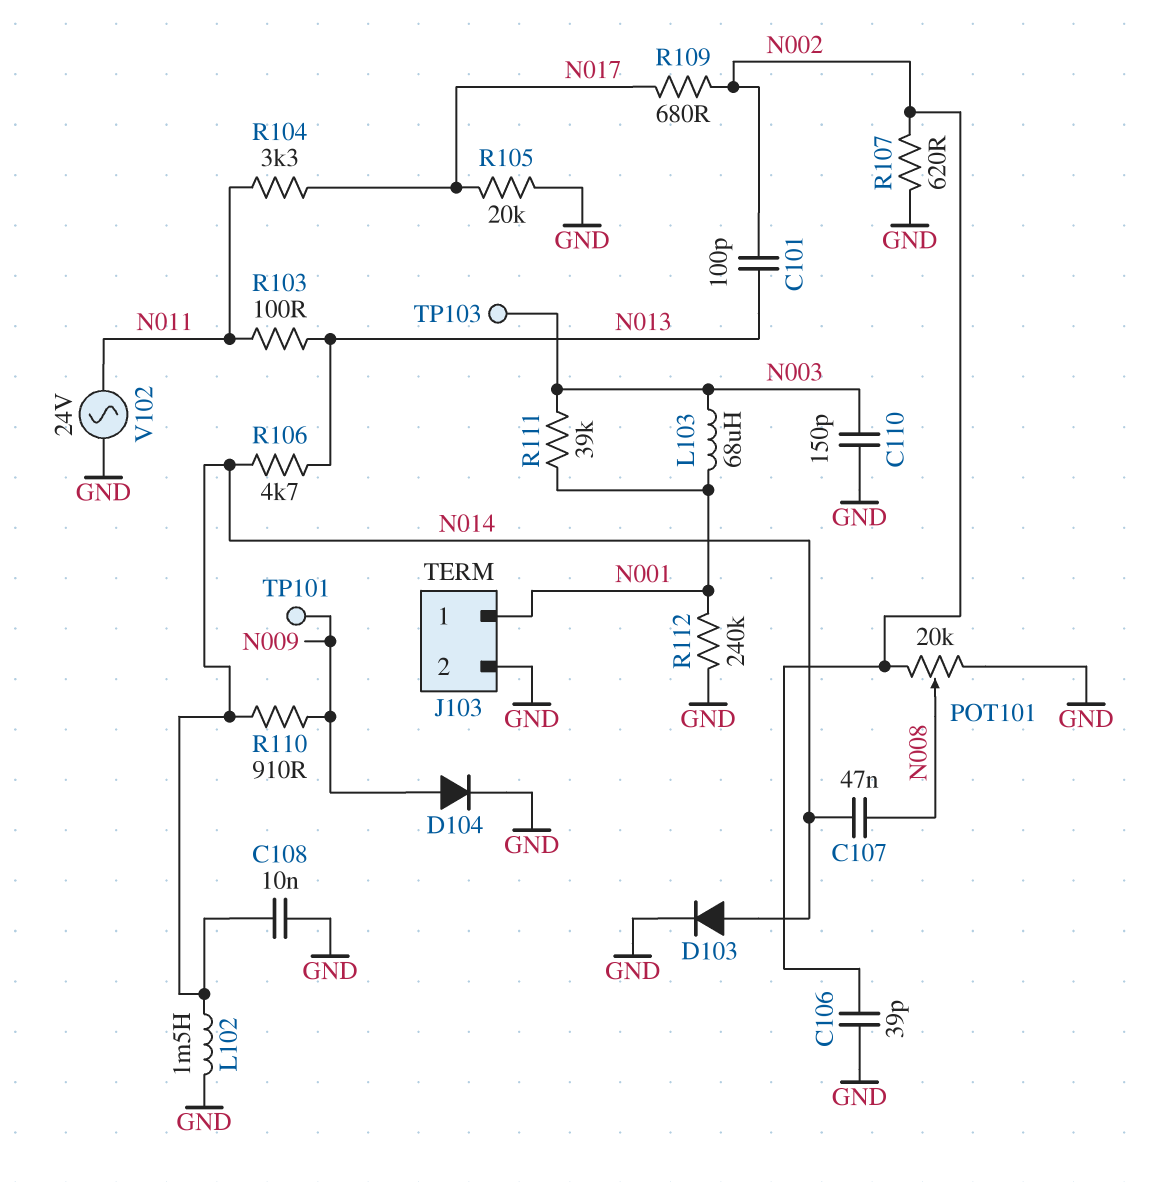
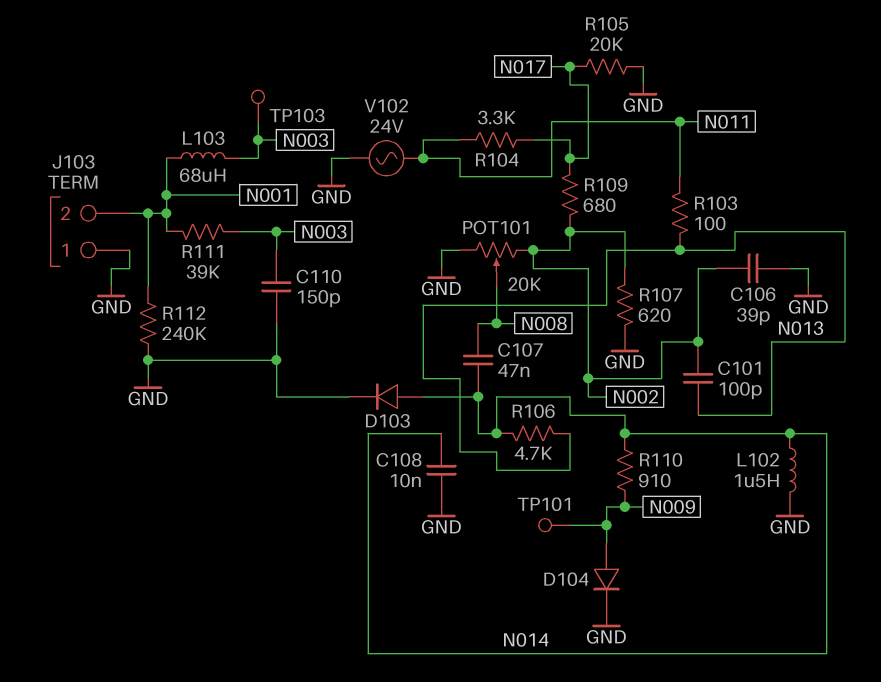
J103 pin 1: N001 -> GND
J103 pin 2: GND -> N001
L102: 1.5mH (GND, N014) -> 1.5uH (GND, N014)

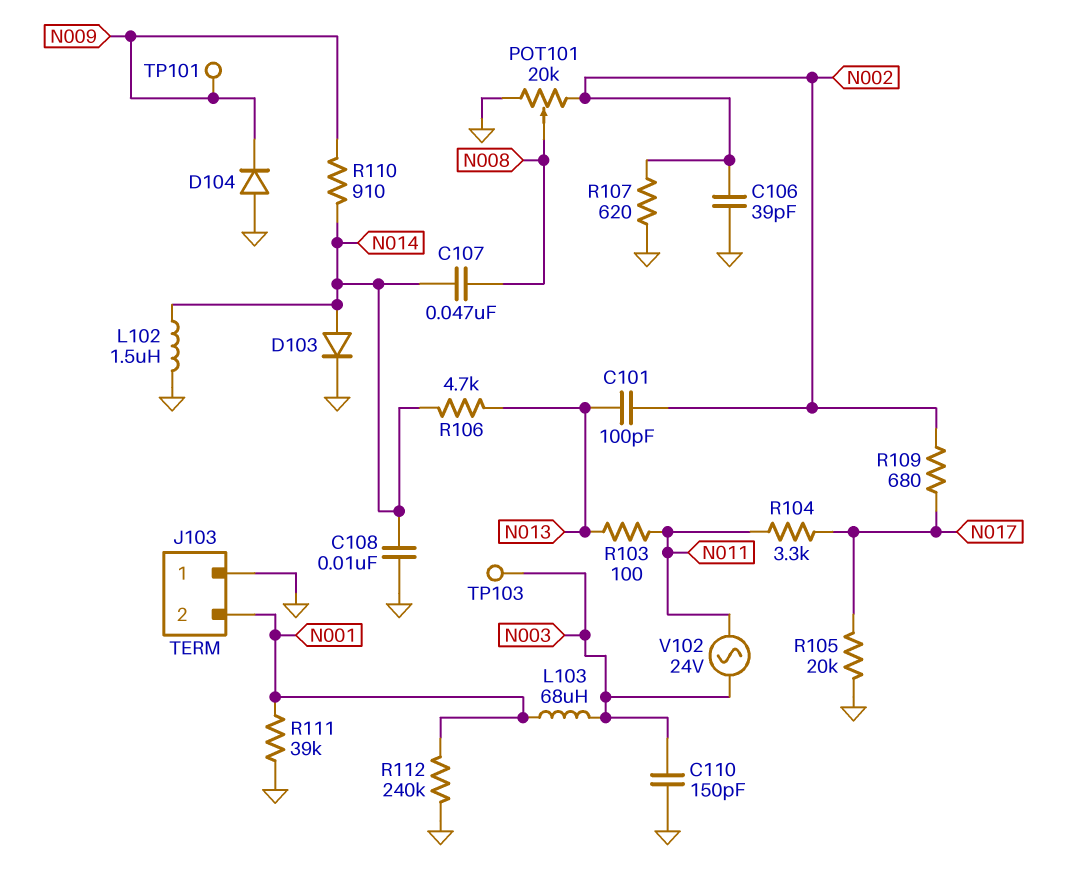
D104: diode (A N009, K GND) -> diode (A GND, K N009)
R111: 39k (N001, N003) -> 39k (GND, N001)
V102: AC 24V (GND, N011) -> AC 24V (N003, N011)

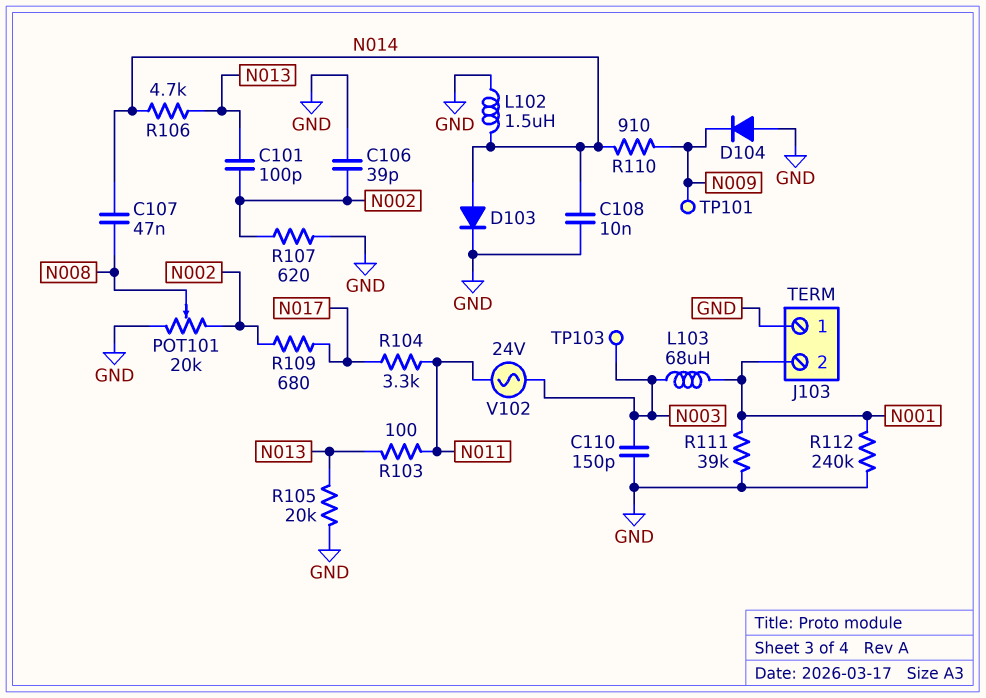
R105: 20k (GND, N017) -> 20k (GND, N013)

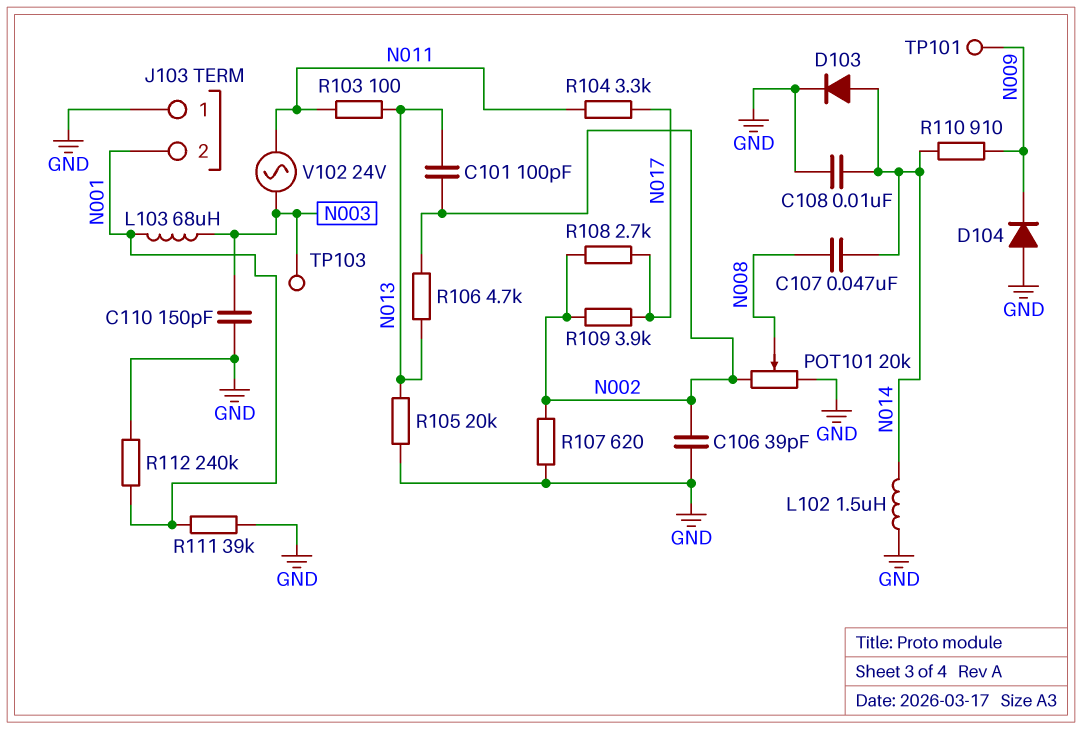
R106: 4.7k (N013, N014) -> 4.7k (N002, N013)
R108: none -> 2.7k (N002, N017)
R109: 680 (N002, N017) -> 3.9k (N002, N017)

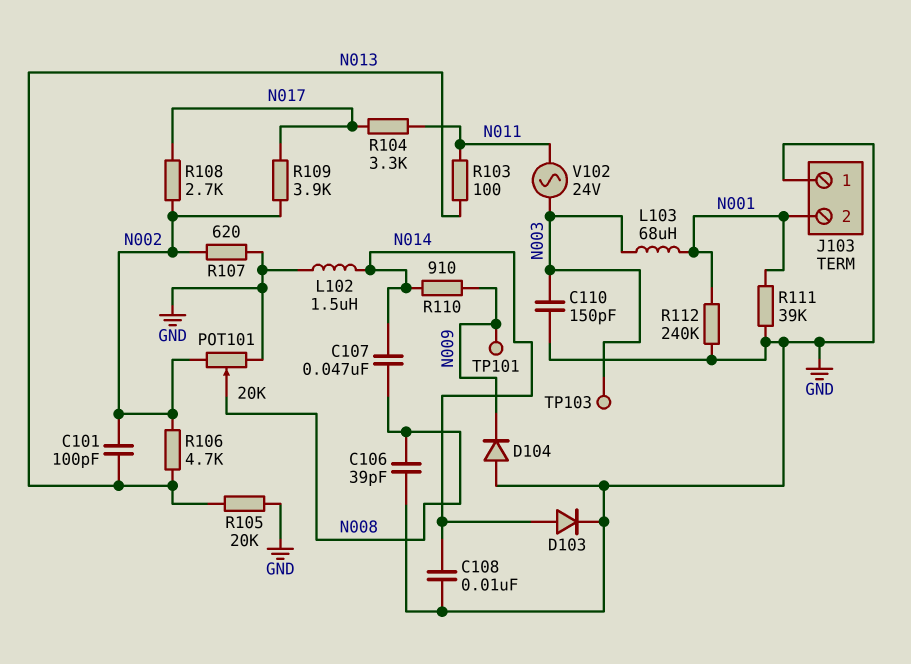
C106: 39pF (GND, N002) -> 39pF (GND, N008)

